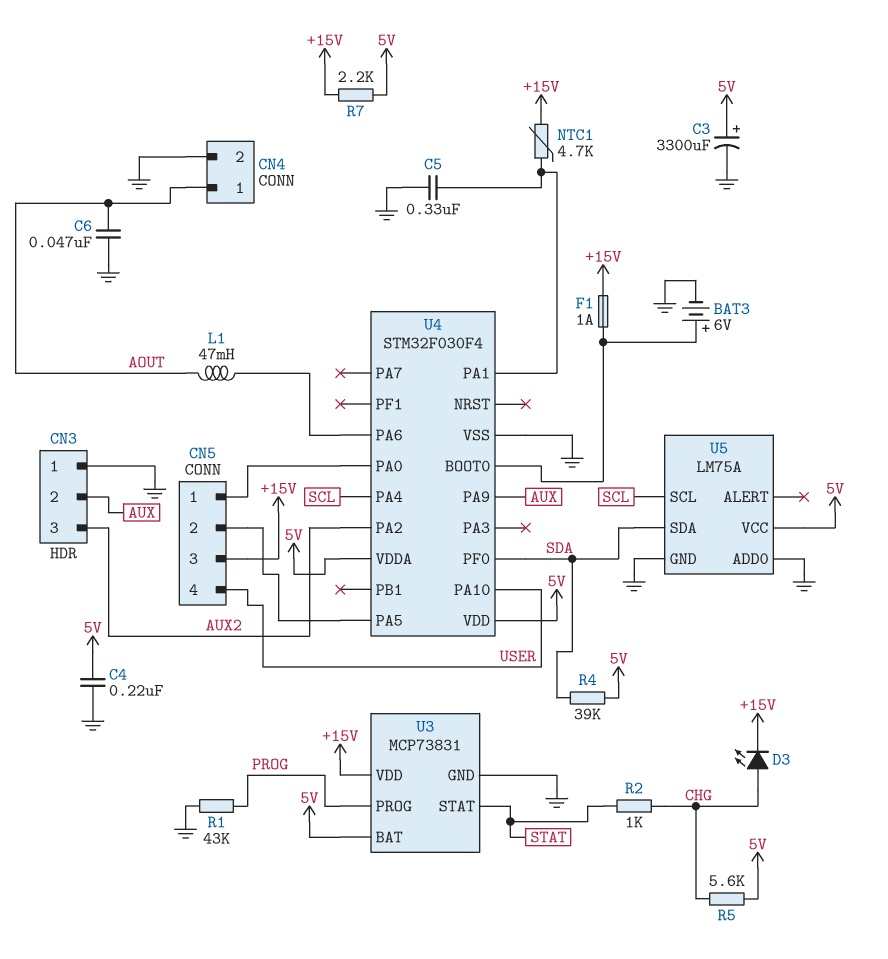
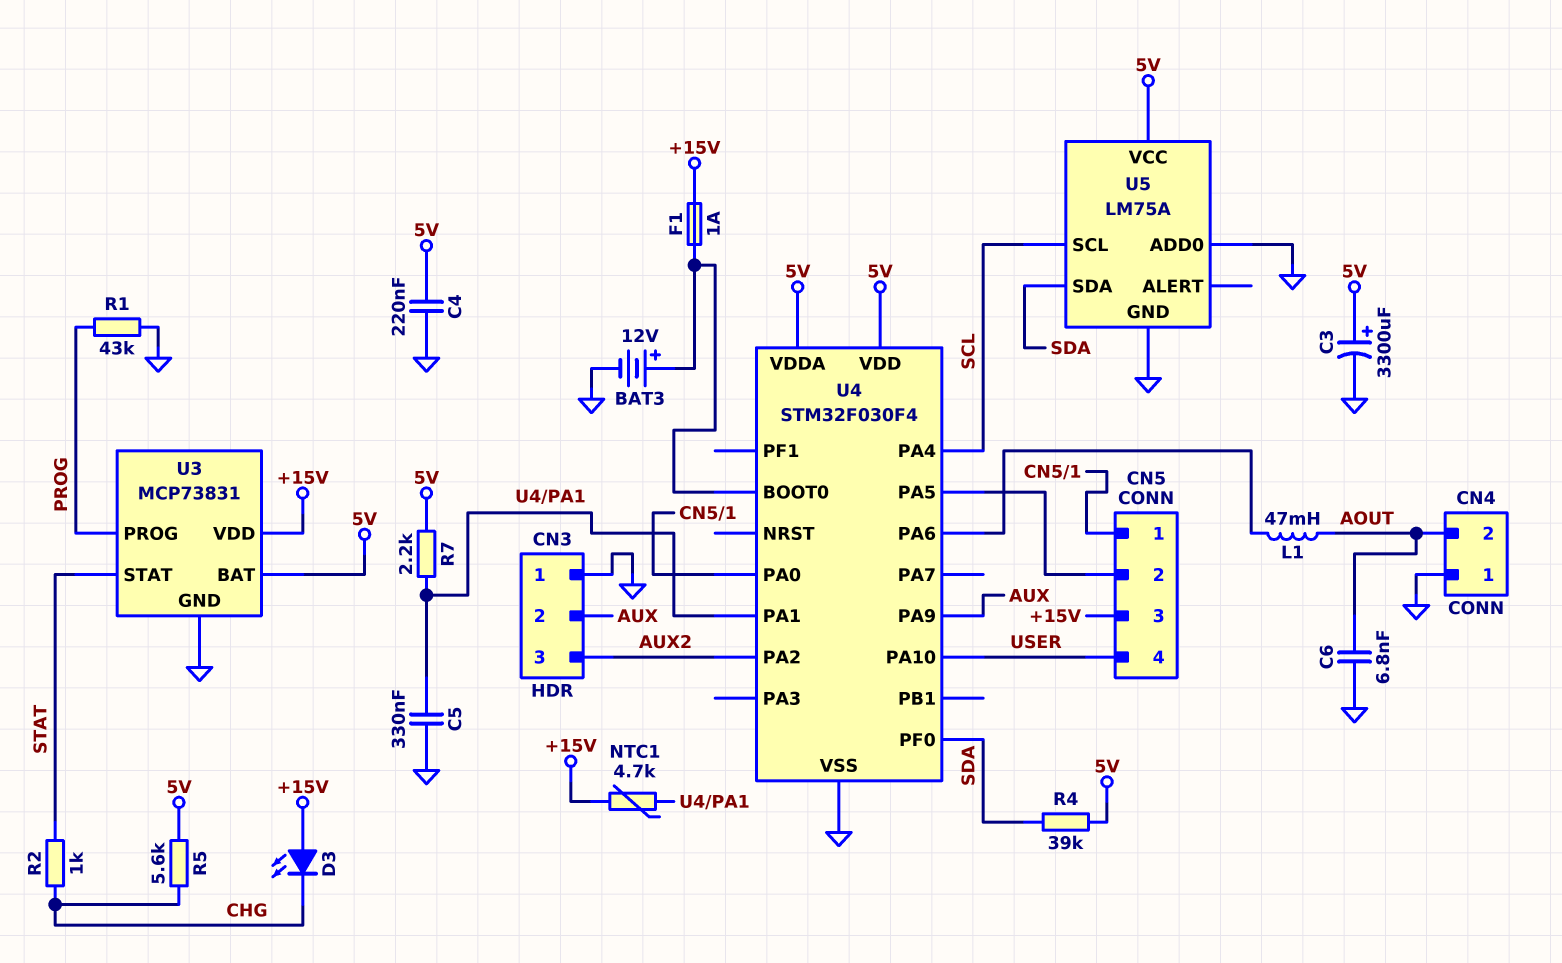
BAT3: 6V (plus U4/BOOT0, minus GND) -> 12V (plus U4/BOOT0, minus GND)
C6: 47nF (AOUT, GND) -> 6.8nF (AOUT, GND)
CN4 pin 1: AOUT -> GND
CN4 pin 2: GND -> AOUT
D3: LED (A CHG, K +15V) -> LED (A +15V, K CHG)
R7: 2.2k (+15V, 5V) -> 2.2k (5V, U4/PA1)

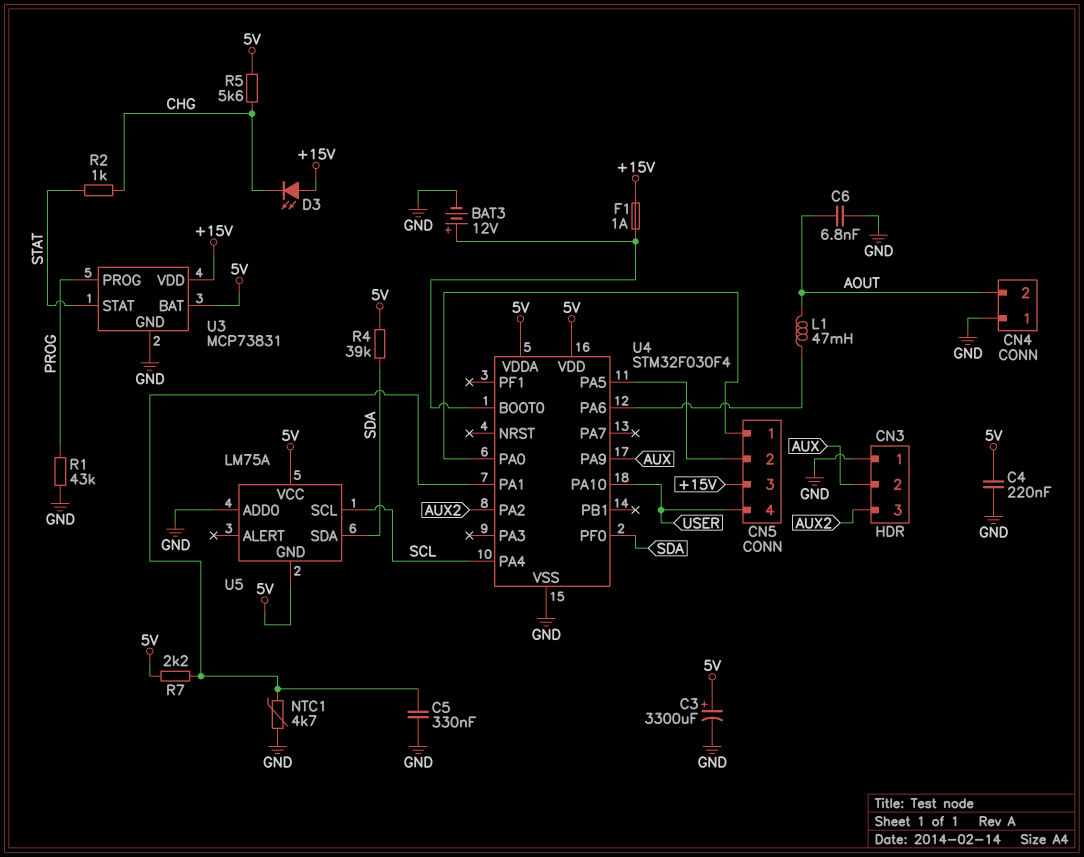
NTC1: 4.7k (+15V, U4/PA1) -> 4.7k (GND, U4/PA1)
U5 pin GND: GND -> 5V

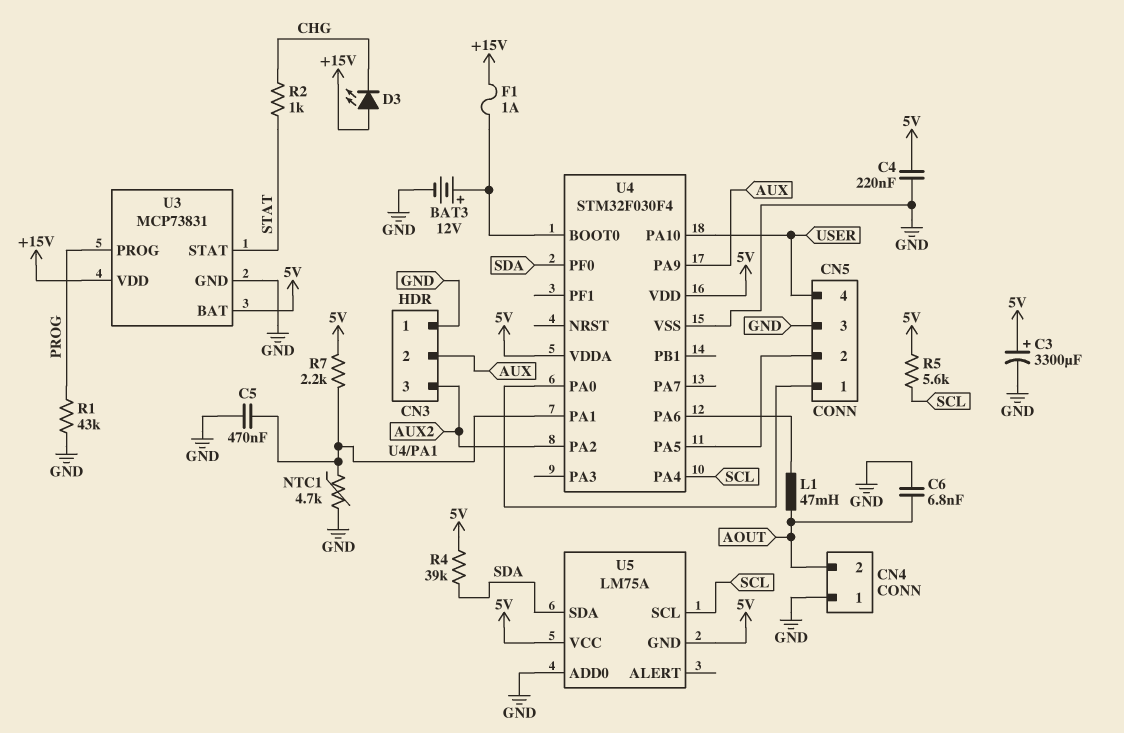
C5: 330nF (GND, U4/PA1) -> 470nF (GND, U4/PA1)
CN5 pin 3: +15V -> GND
R5: 5.6k (5V, CHG) -> 5.6k (5V, SCL)

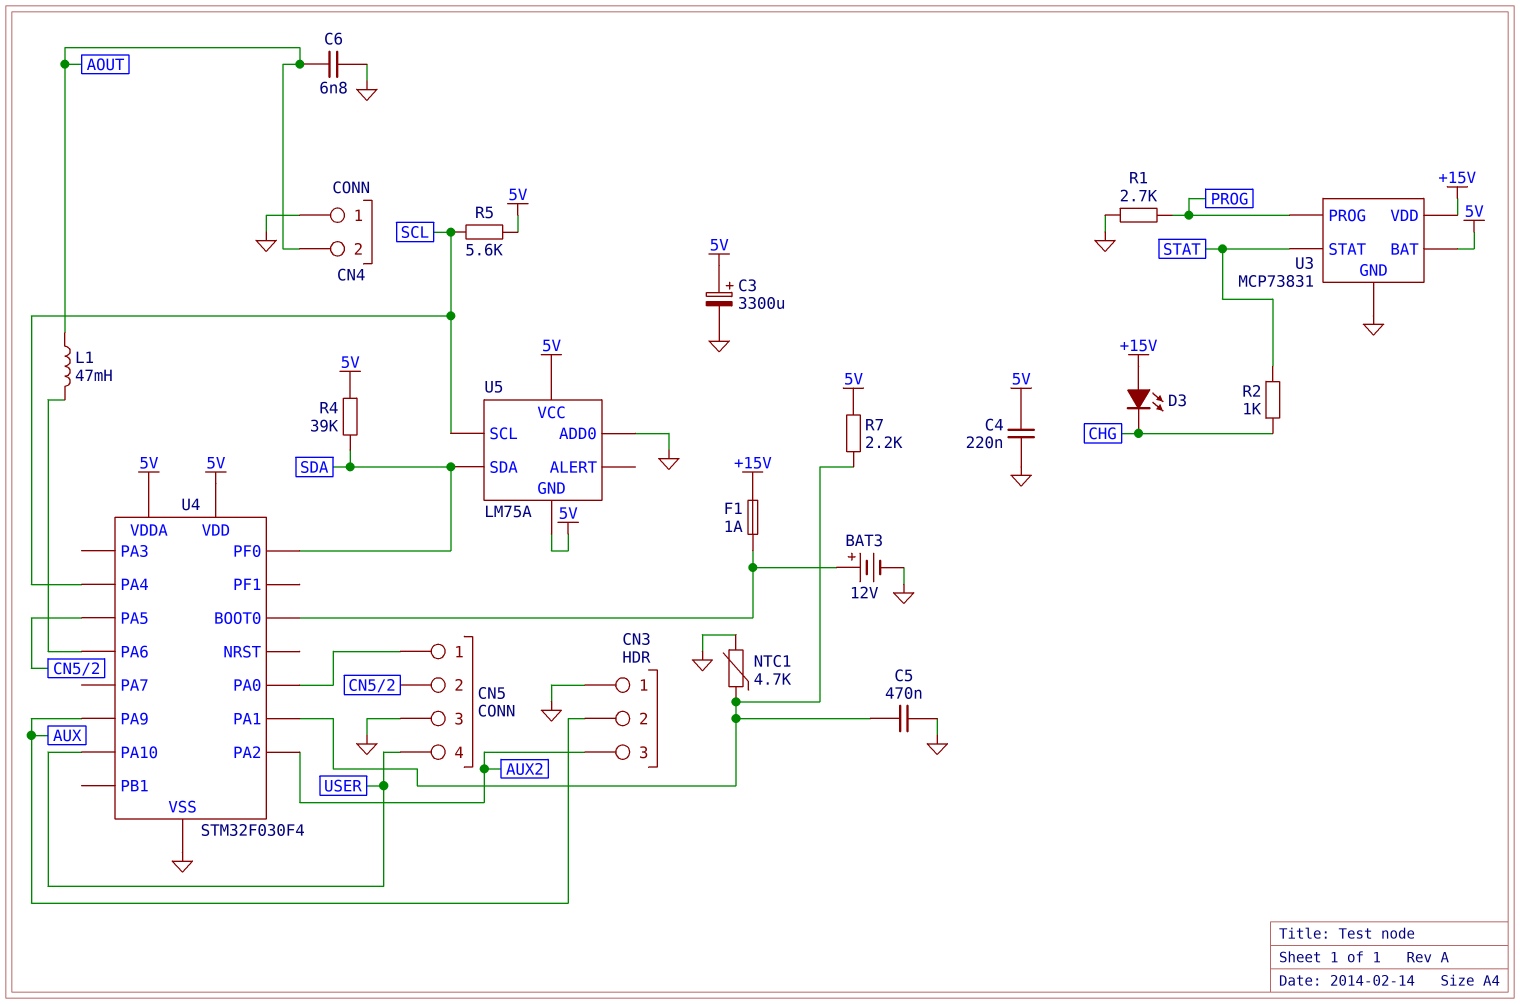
R1: 43k (GND, PROG) -> 2.7k (GND, PROG)

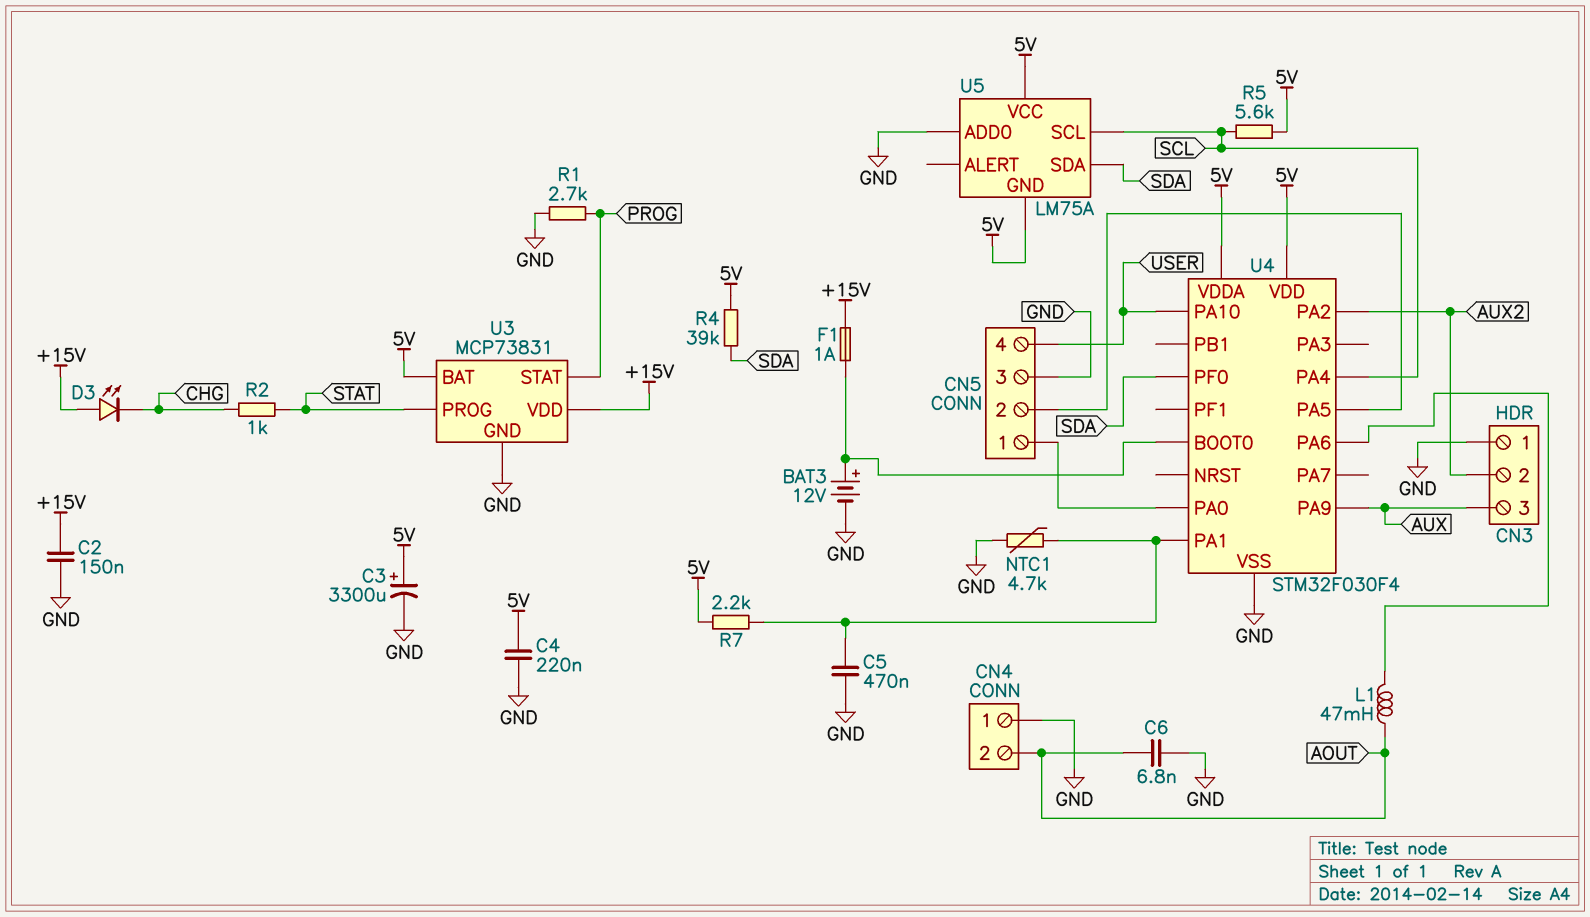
C2: none -> 150nF (+15V, GND)
CN3 pin 2: AUX -> AUX2
CN3 pin 3: AUX2 -> AUX
U3 pin PROG: PROG -> STAT
U3 pin STAT: STAT -> PROG

